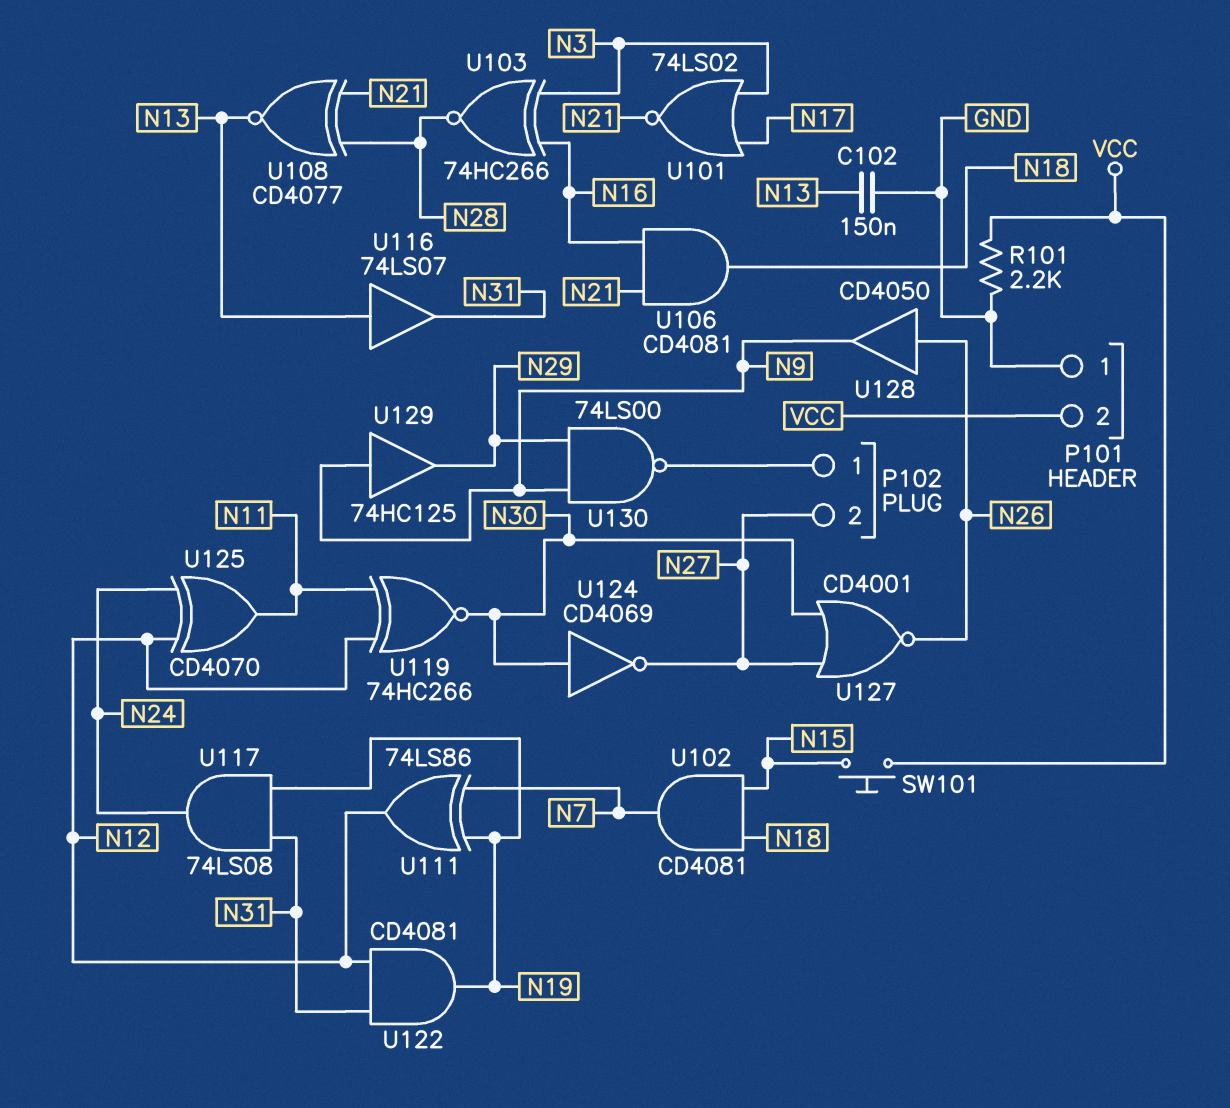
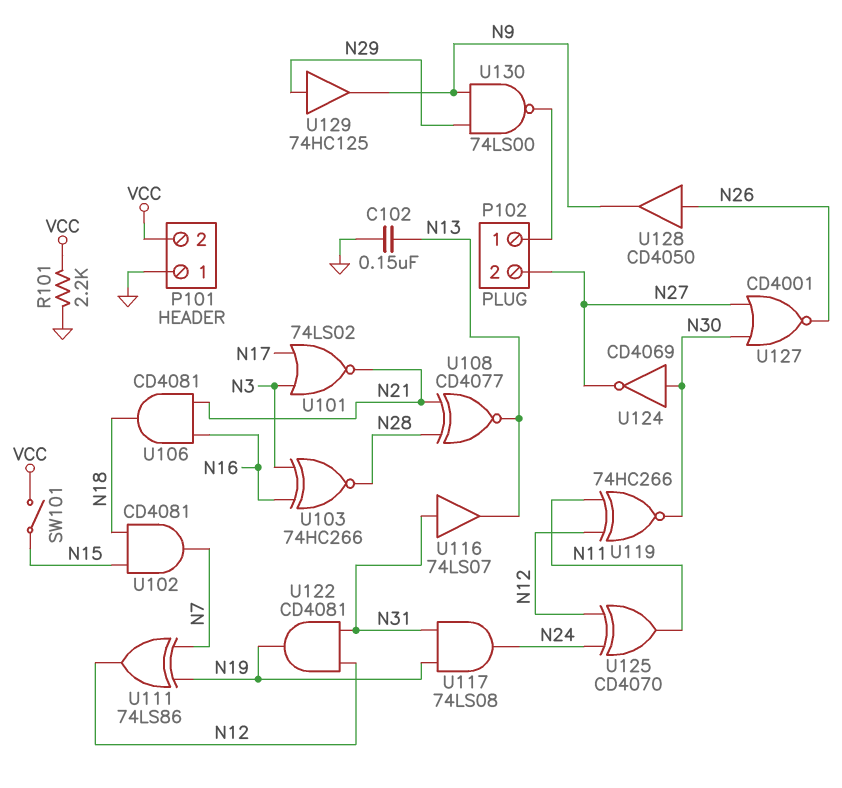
SW101: button (N15, VCC) -> switch (N15, VCC)
U116: buffer 74LS07 (in N13, out N31) -> buffer 74LS07 (in N31, out N13)
U129: buffer 74HC125 (in N9, out N29) -> buffer 74HC125 (in N29, out N9)

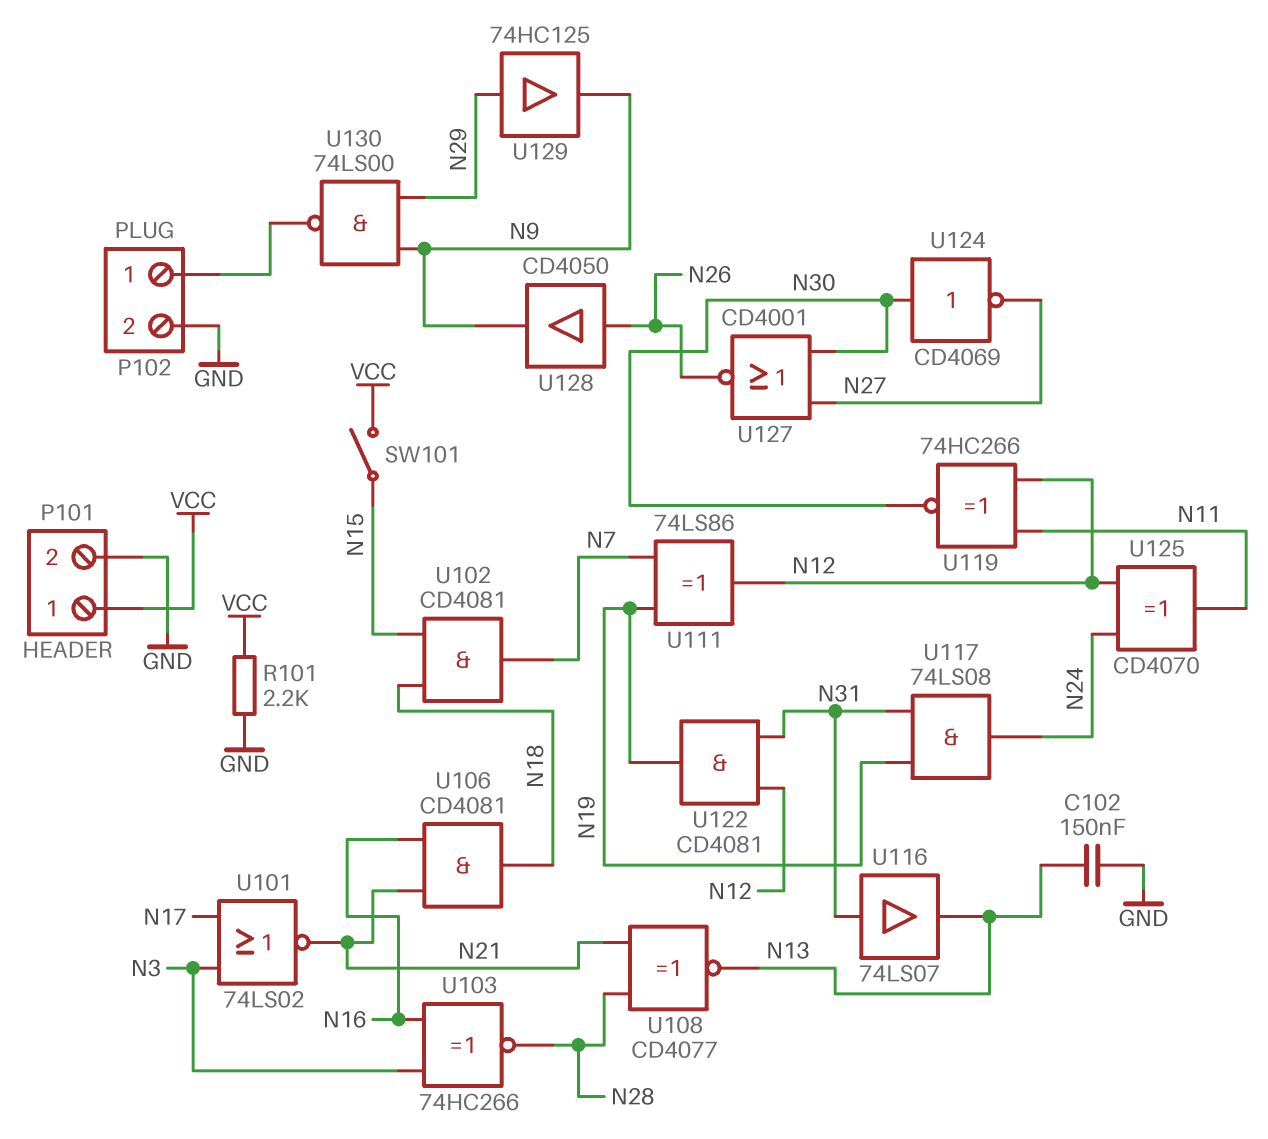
P101 pin 1: GND -> VCC
P101 pin 2: VCC -> GND
P102 pin 2: N27 -> GND

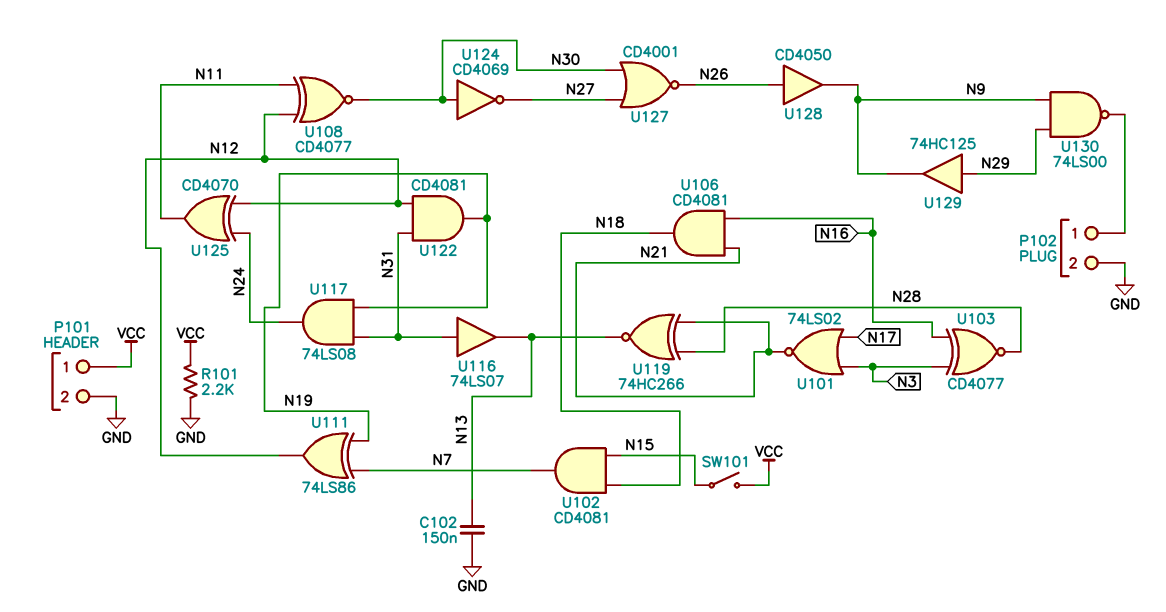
U103: XNOR 74HC266 (in N3, in N16, out N28) -> XNOR CD4077 (in N3, in N16, out N28)
U108: XNOR CD4077 (in N21, in N28, out N13) -> XNOR CD4077 (in N11, in N12, out N30)
U119: XNOR 74HC266 (in N11, in N12, out N30) -> XNOR 74HC266 (in N21, in N28, out N13)

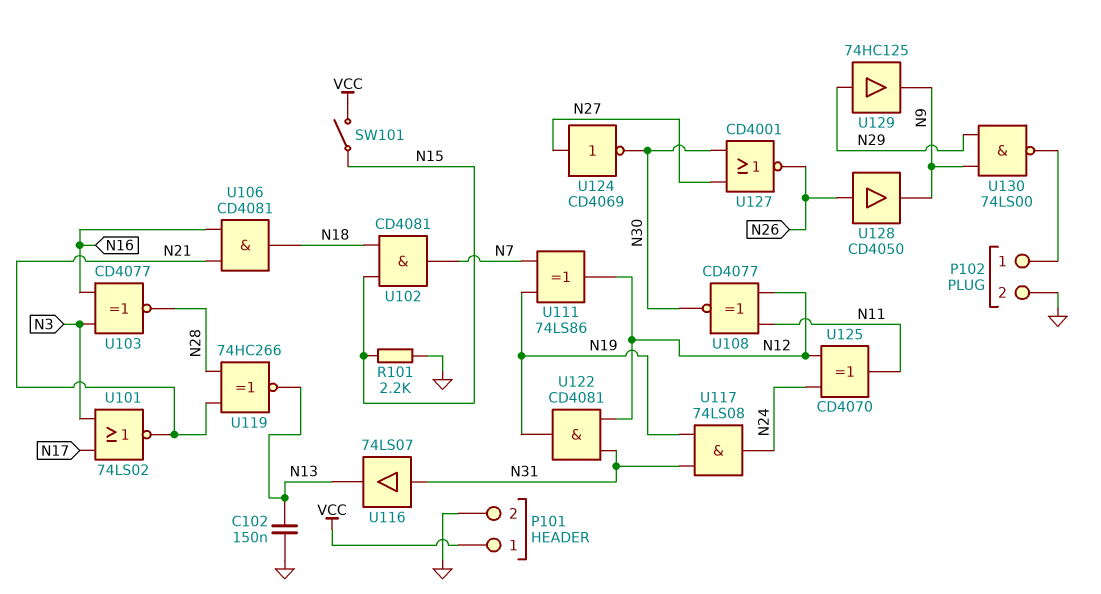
R101: 2.2k (GND, VCC) -> 2.2k (GND, N15)
U124: NOT CD4069 (in N30, out N27) -> NOT CD4069 (in N27, out N30)

